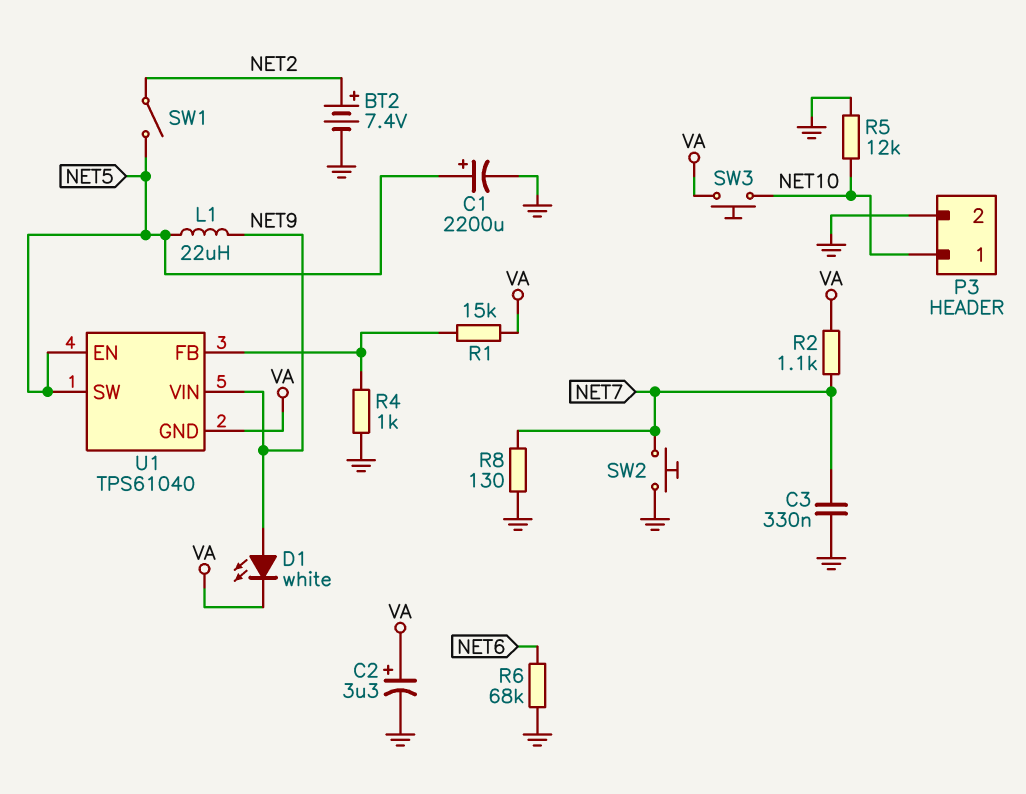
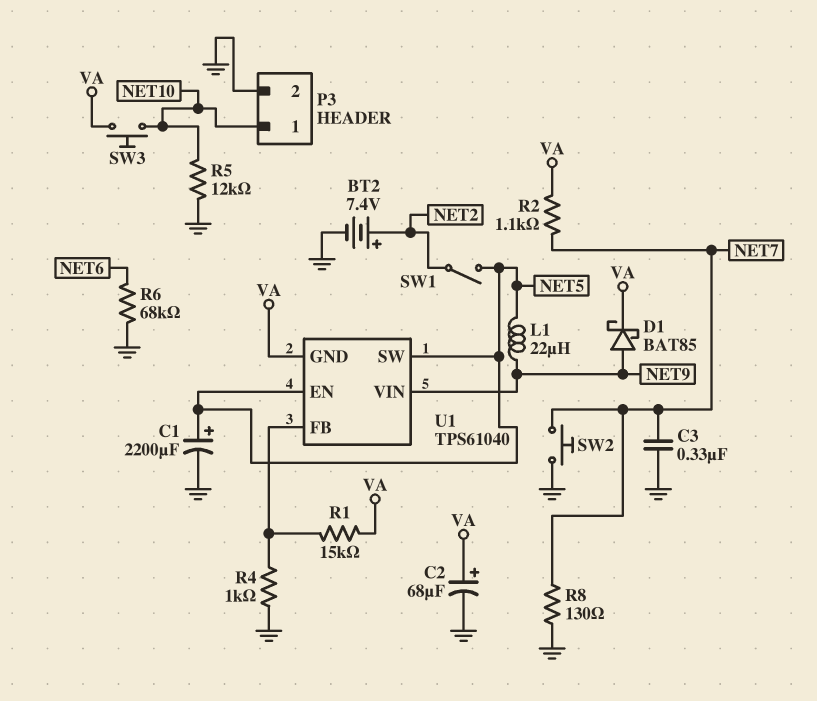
C2: 3.3uF (plus VA, minus GND) -> 68uF (plus VA, minus GND)
D1: LED white (A NET9, K VA) -> schottky BAT85 (A NET9, K VA)

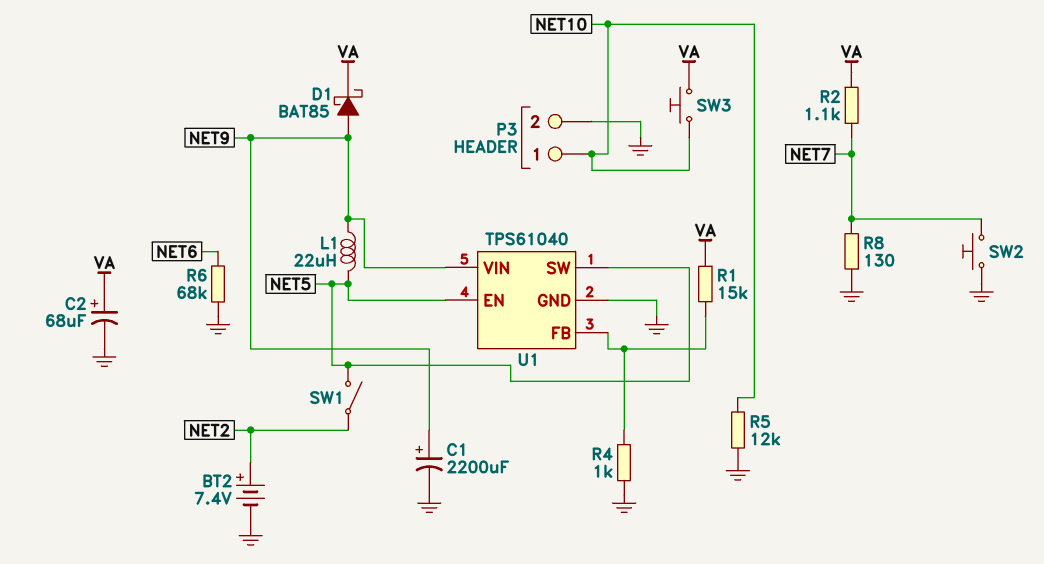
C1: 2200uF (plus NET5, minus GND) -> 2200uF (plus NET9, minus GND)
C3: 330nF (GND, NET7) -> none
U1 pin GND: VA -> GND

